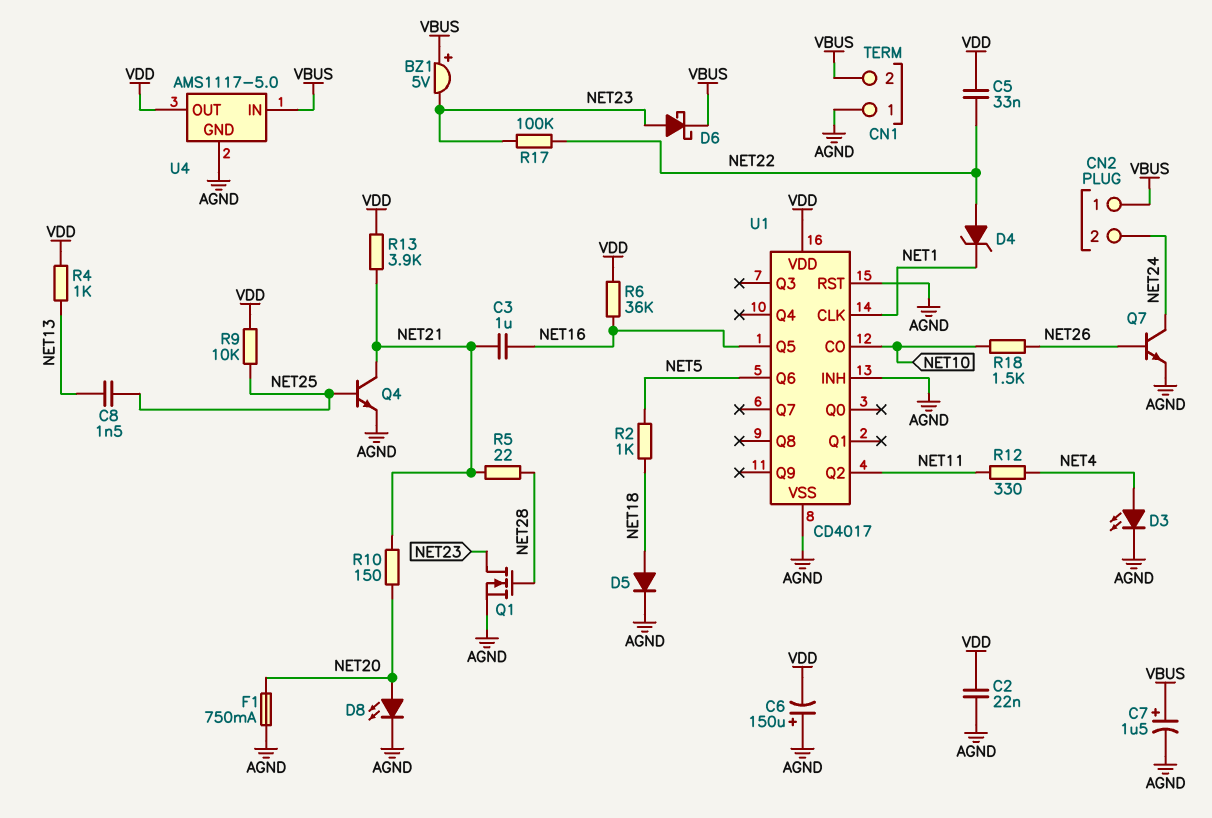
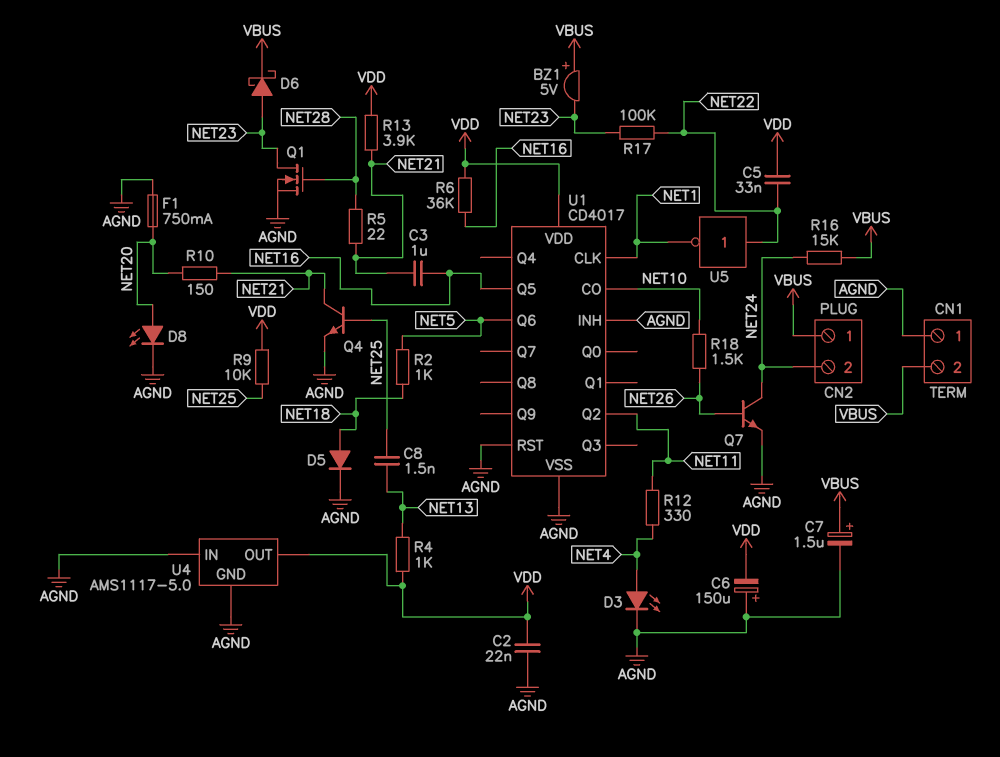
D4: zener (A NET22, K NET1) -> none
R16: none -> 15k (NET24, VBUS)
U4 pin IN: VBUS -> AGND
U5: none -> NOT (in NET22, out NET1)

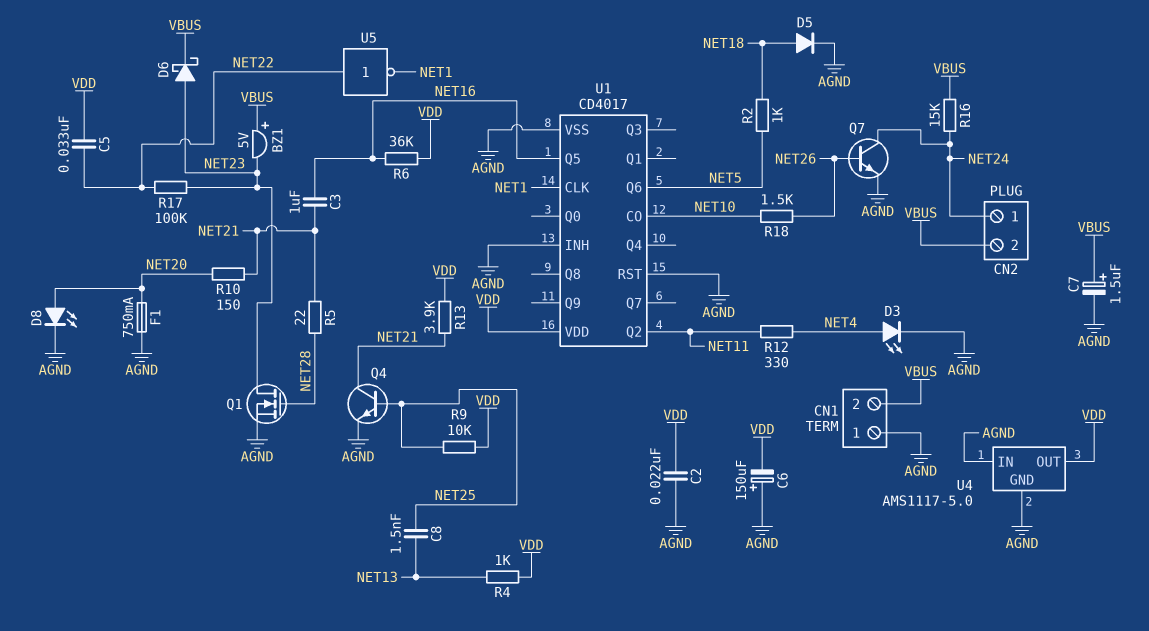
CN2 pin 1: VBUS -> NET24
CN2 pin 2: NET24 -> VBUS

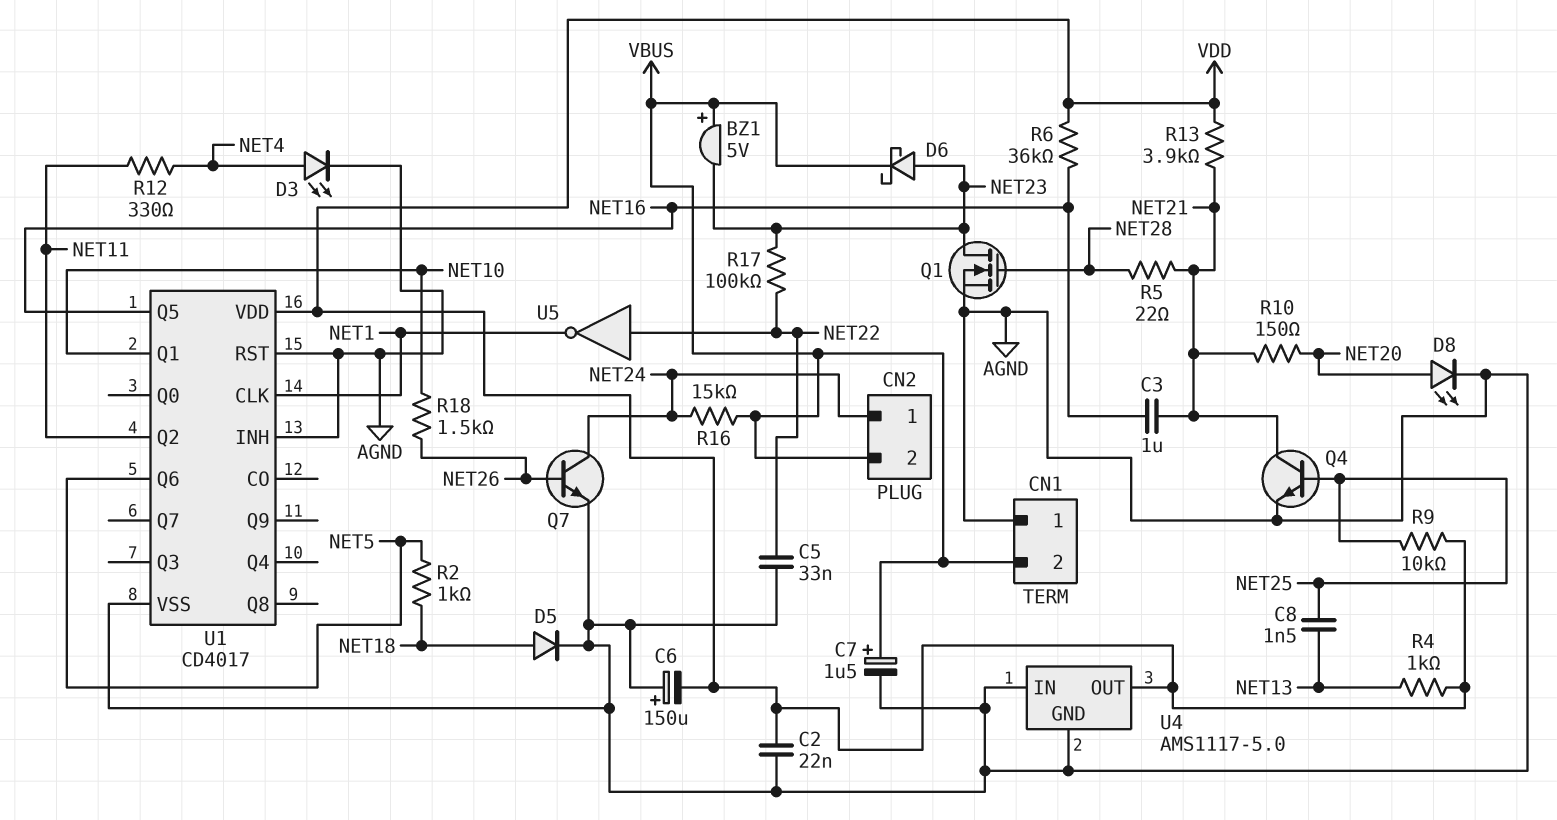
C5: 33nF (NET22, VDD) -> 33nF (AGND, NET22)
F1: 750mA (AGND, NET20) -> none
U1 pin CO: NET10 -> none
U1 pin Q1: none -> NET10

